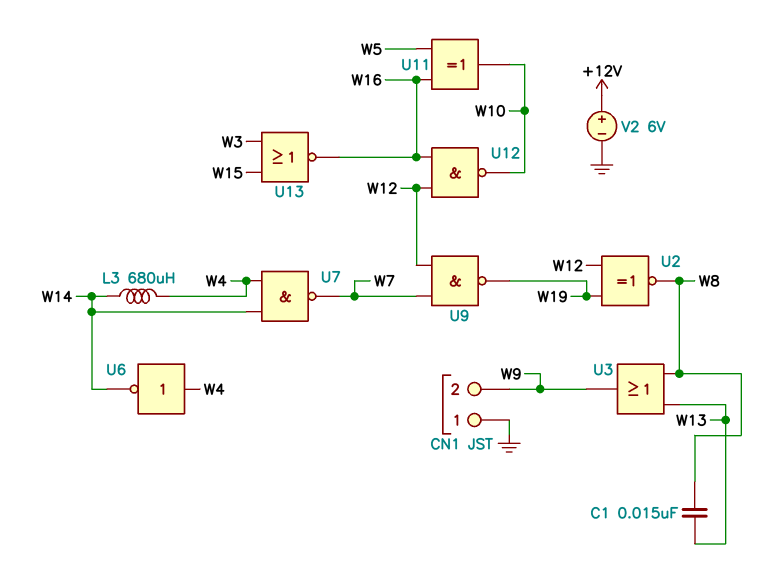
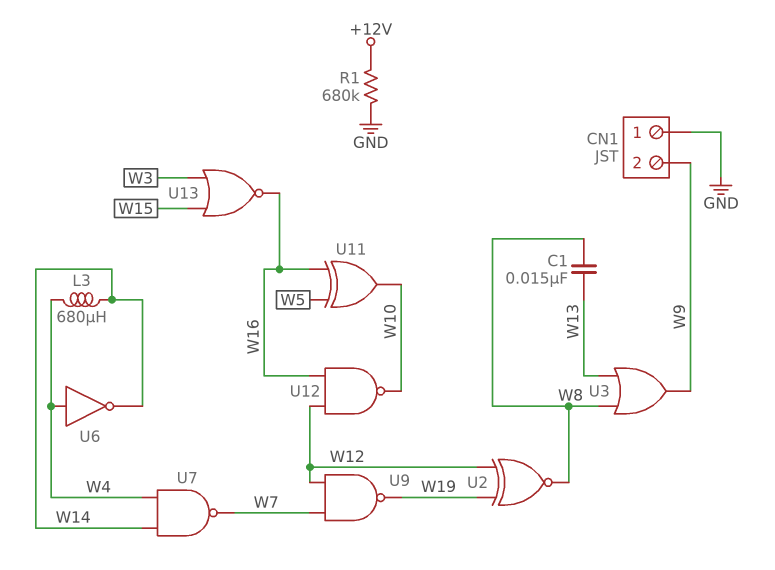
R1: none -> 680k (+12V, GND)
V2: 6V (plus +12V, minus GND) -> none

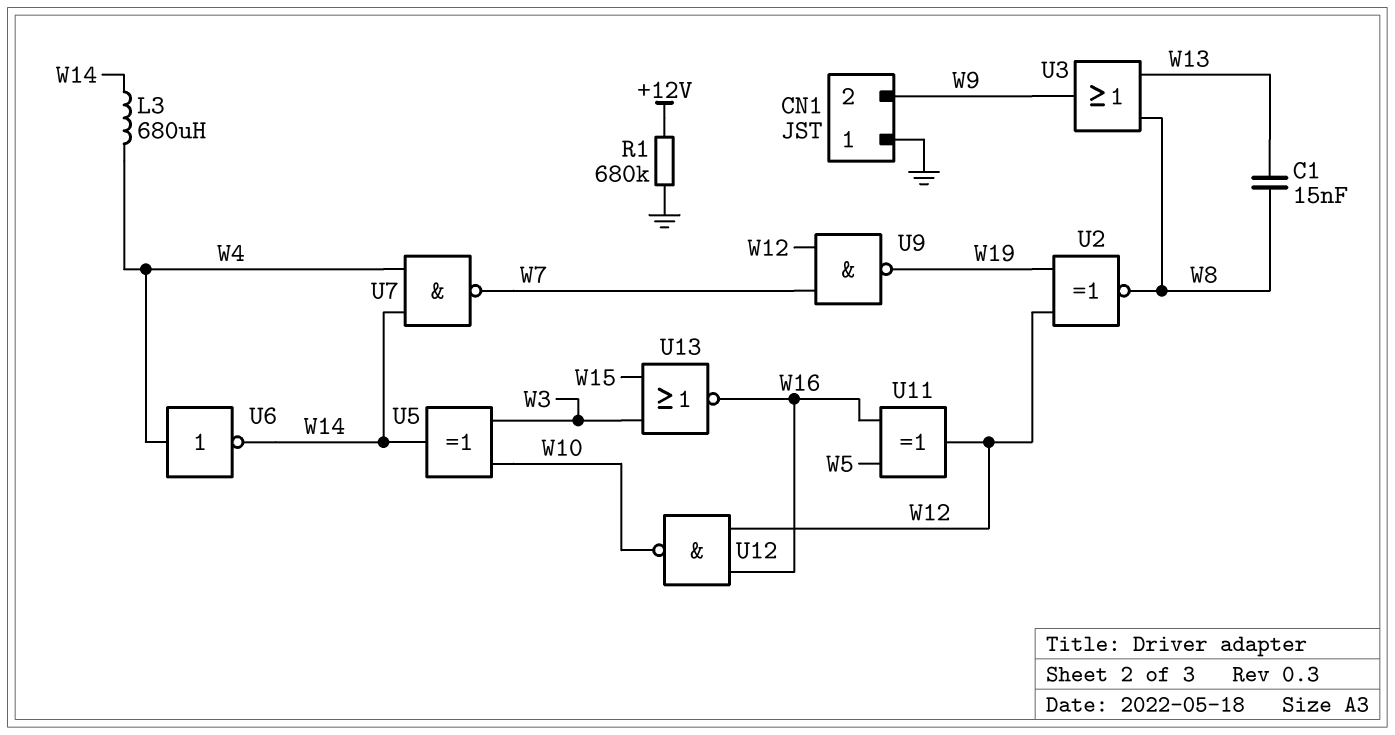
U5: none -> XOR (in W3, in W10, out W14)
U11: XOR (in W5, in W16, out W10) -> XOR (in W5, in W16, out W12)

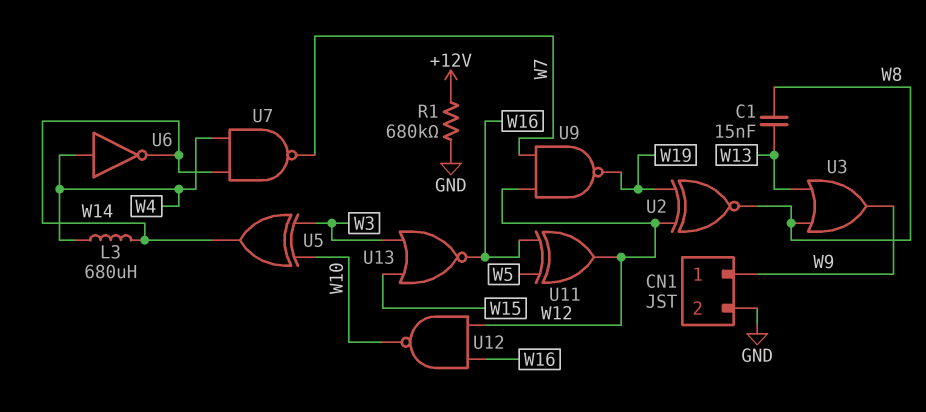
CN1 pin 1: GND -> W9
CN1 pin 2: W9 -> GND

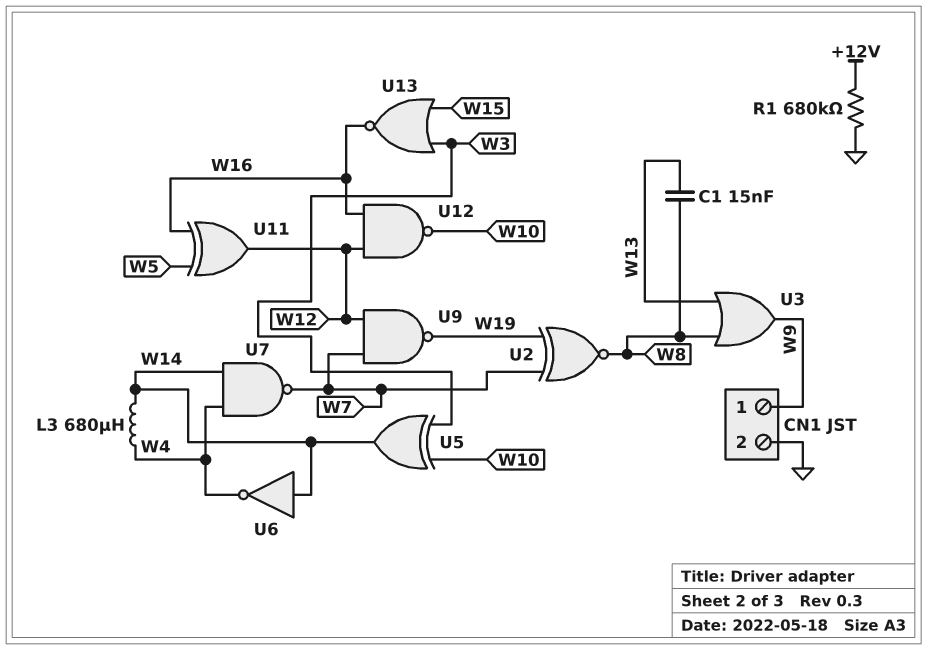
U2: XNOR (in W12, in W19, out W8) -> XNOR (in W7, in W19, out W8)
U6: NOT (in W4, out W14) -> NOT (in W14, out W4)

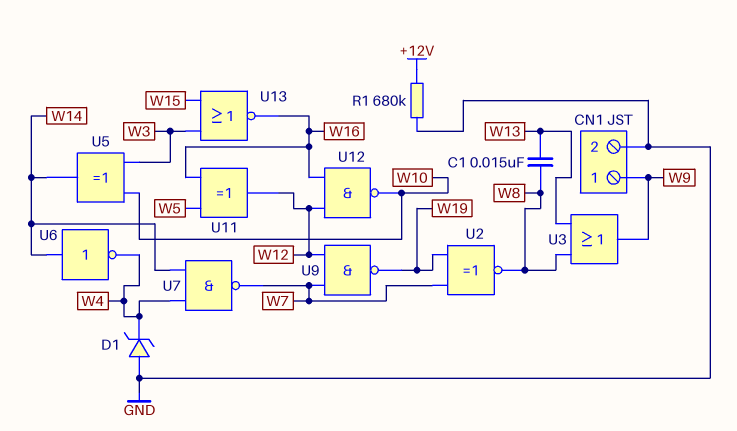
D1: none -> zener (A GND, K W4)
L3: 680uH (W4, W14) -> none

